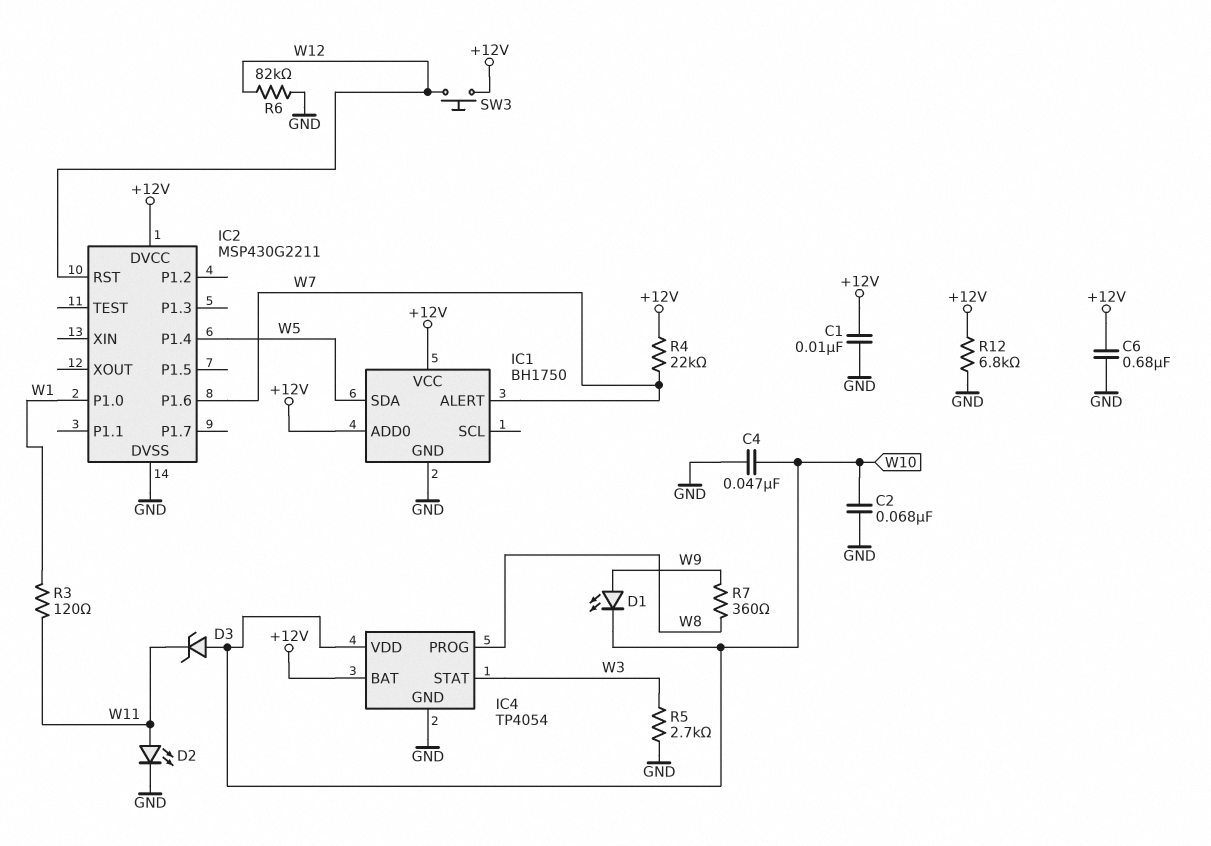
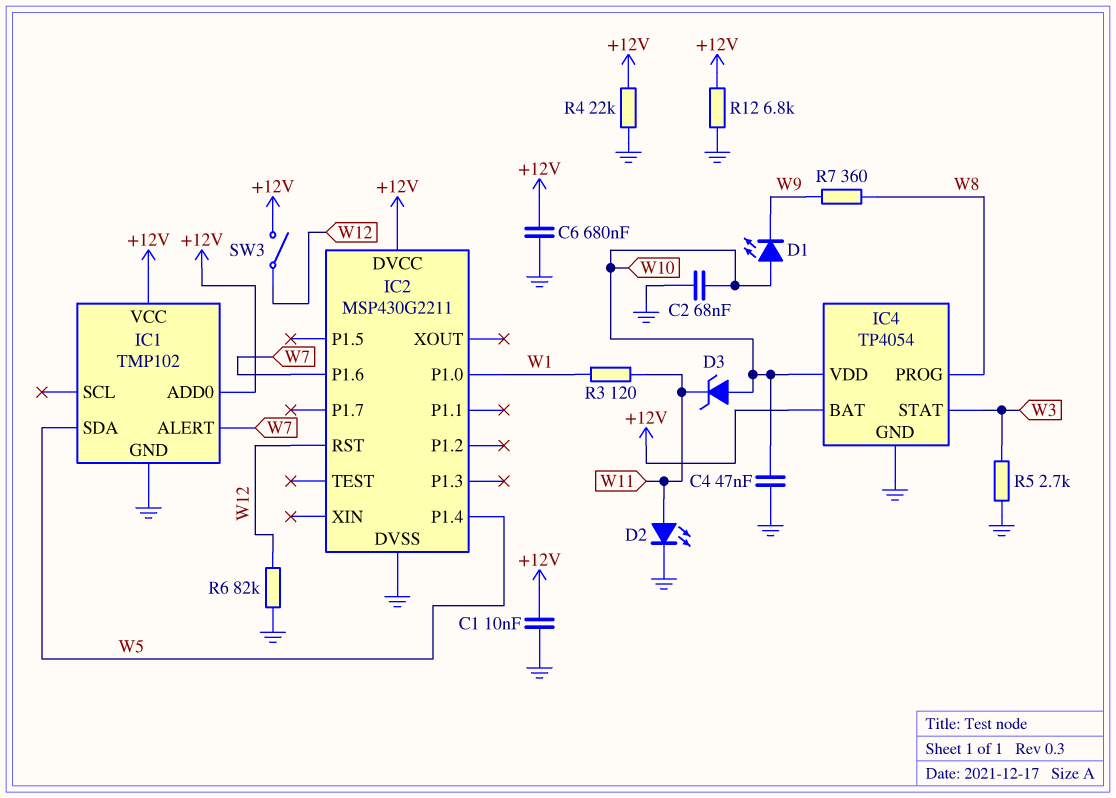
D1: LED (A W9, K W10) -> LED (A W10, K W9)
IC1: BH1750 -> TMP102
R4: 22k (+12V, W7) -> 22k (+12V, GND)
SW3: button (+12V, W12) -> switch (+12V, W12)

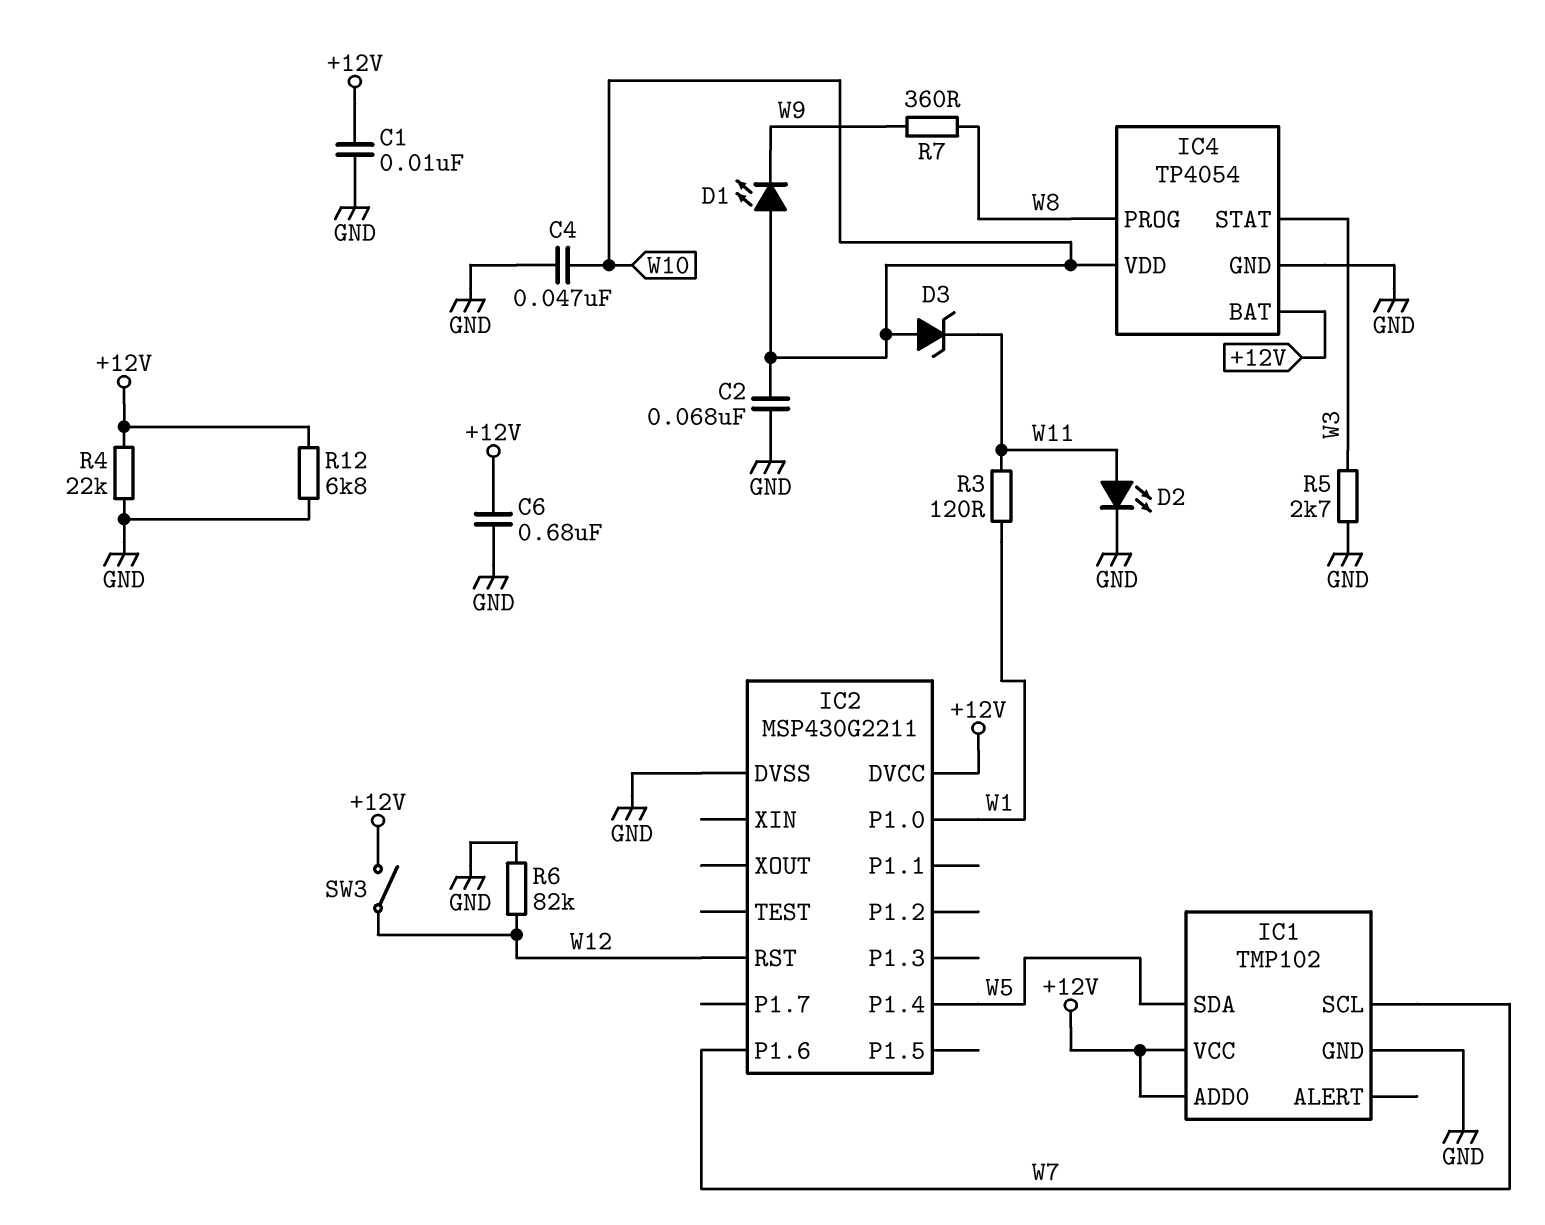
IC1 pin ALERT: W7 -> none
IC1 pin SCL: none -> W7

